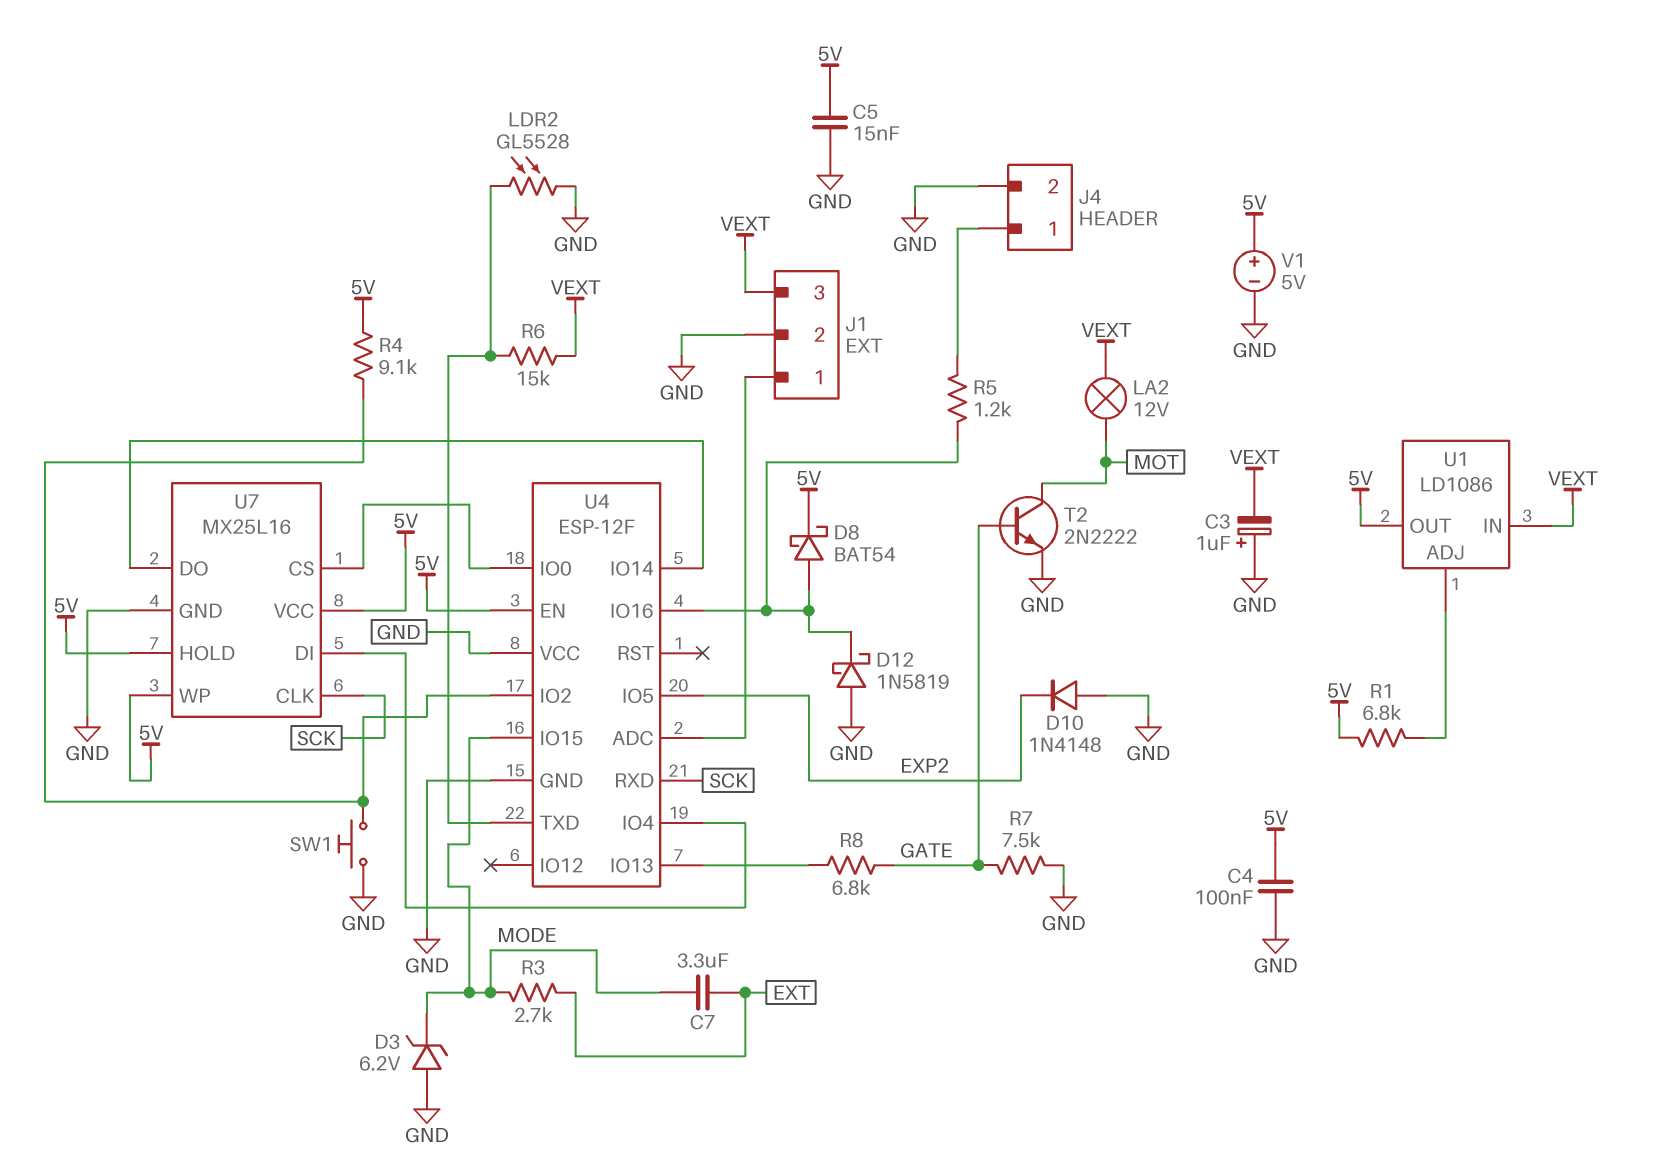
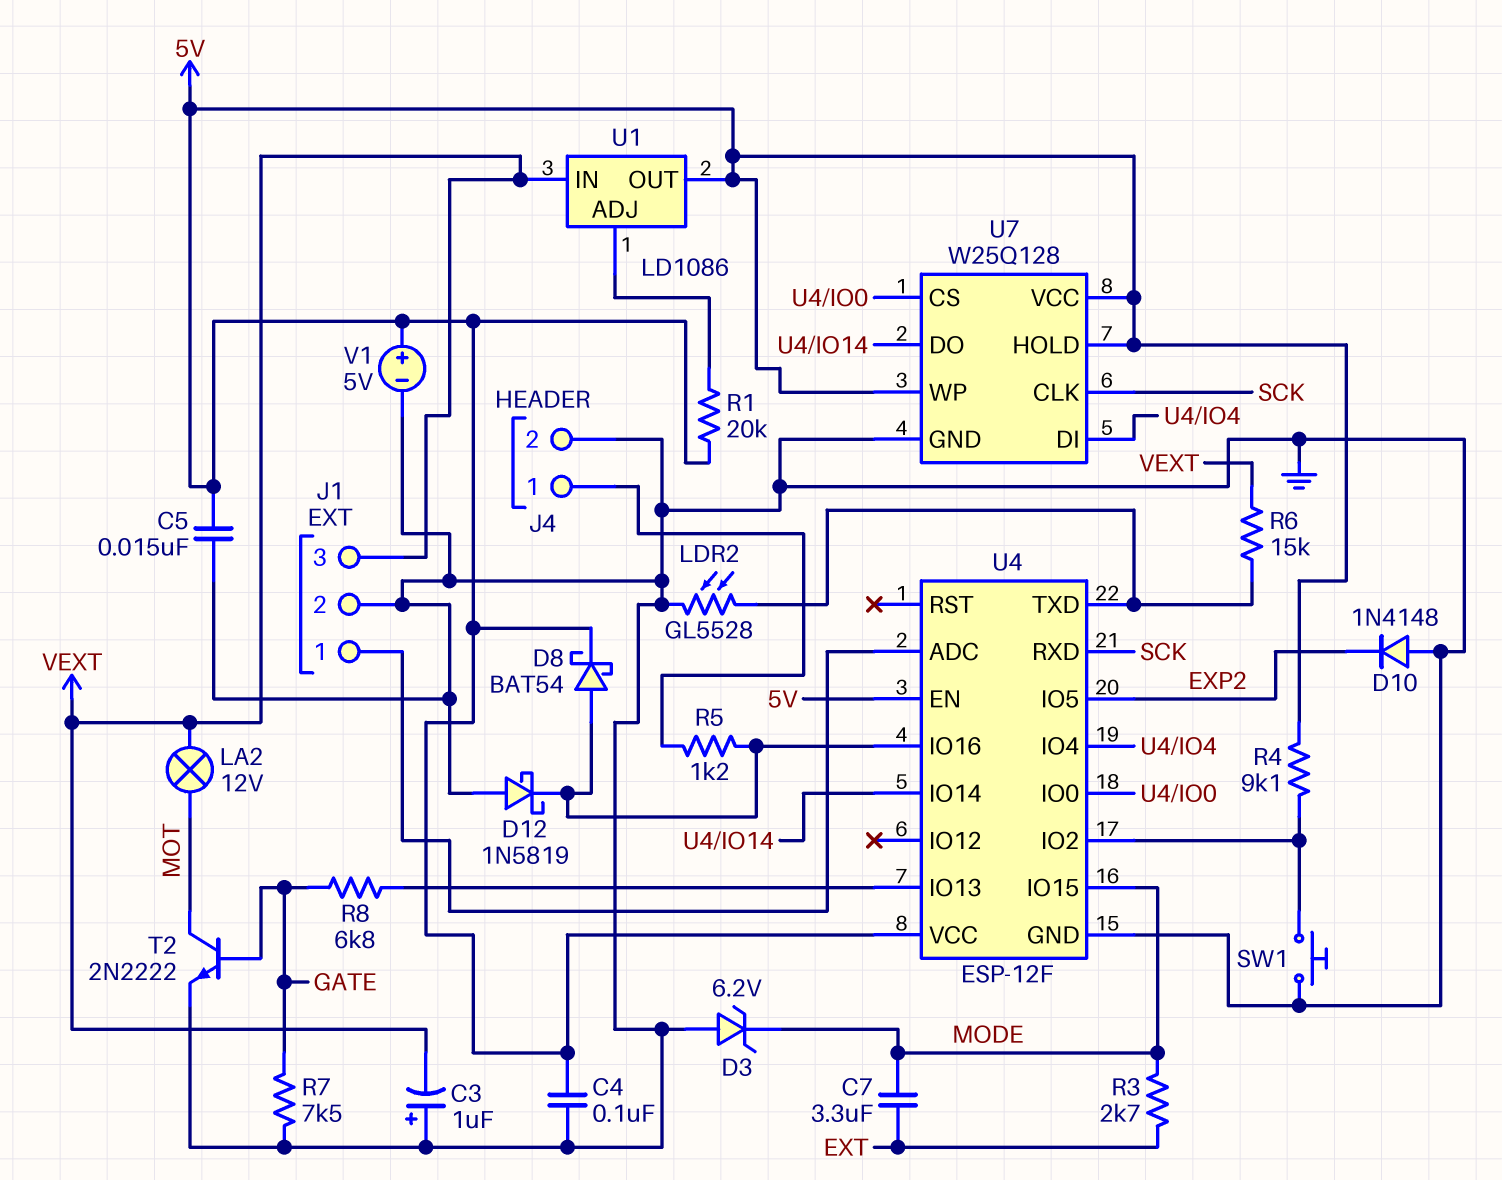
R1: 6.8k (5V, U1/ADJ) -> 20k (5V, U1/ADJ)
U4 pin VCC: GND -> 5V
U7: MX25L16 -> W25Q128

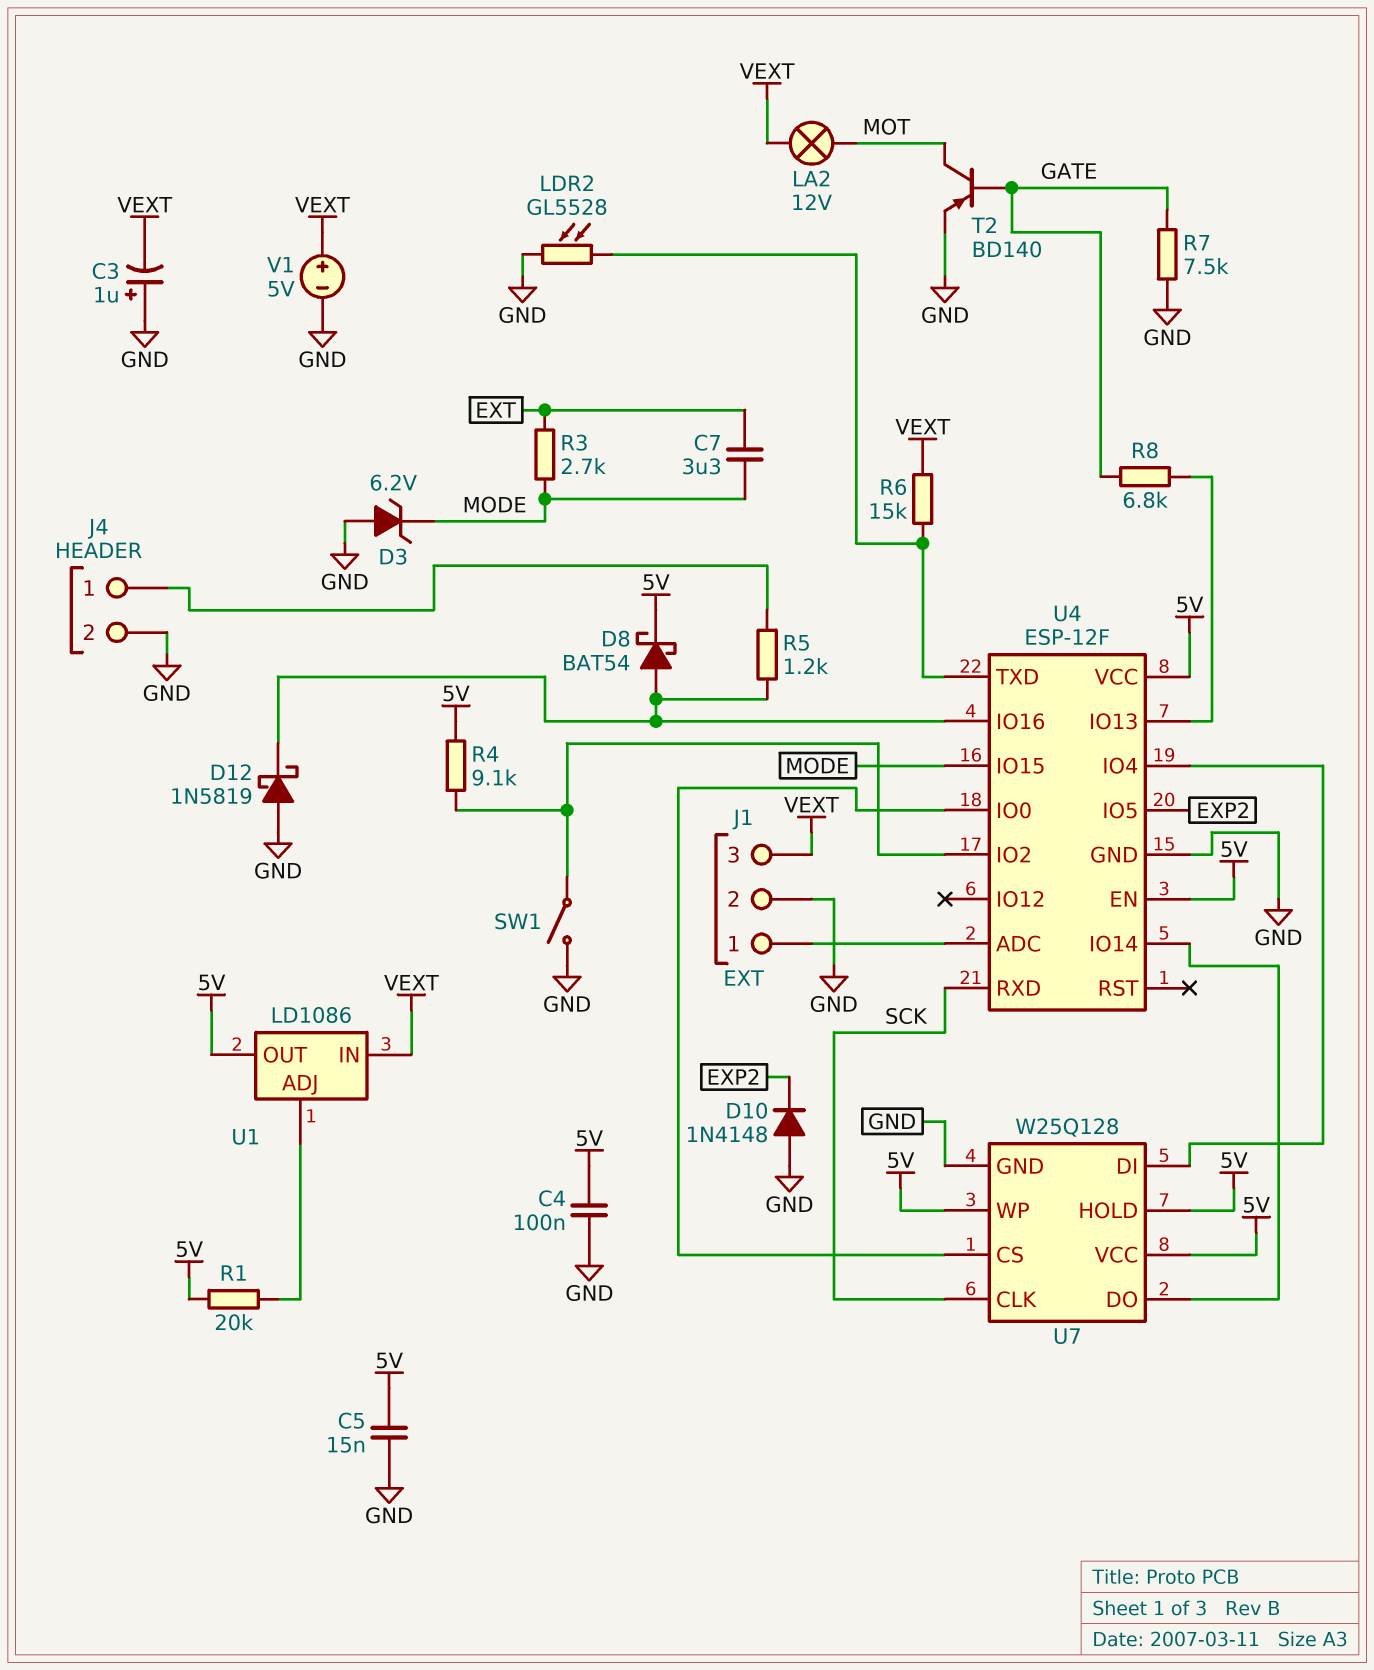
SW1: button (GND, U4/IO2) -> switch (GND, U4/IO2)
T2: NPN 2N2222 (B GATE, C MOT, E GND) -> PNP BD140 (B GATE, C MOT, E GND)
V1: 5V (plus 5V, minus GND) -> 5V (plus VEXT, minus GND)

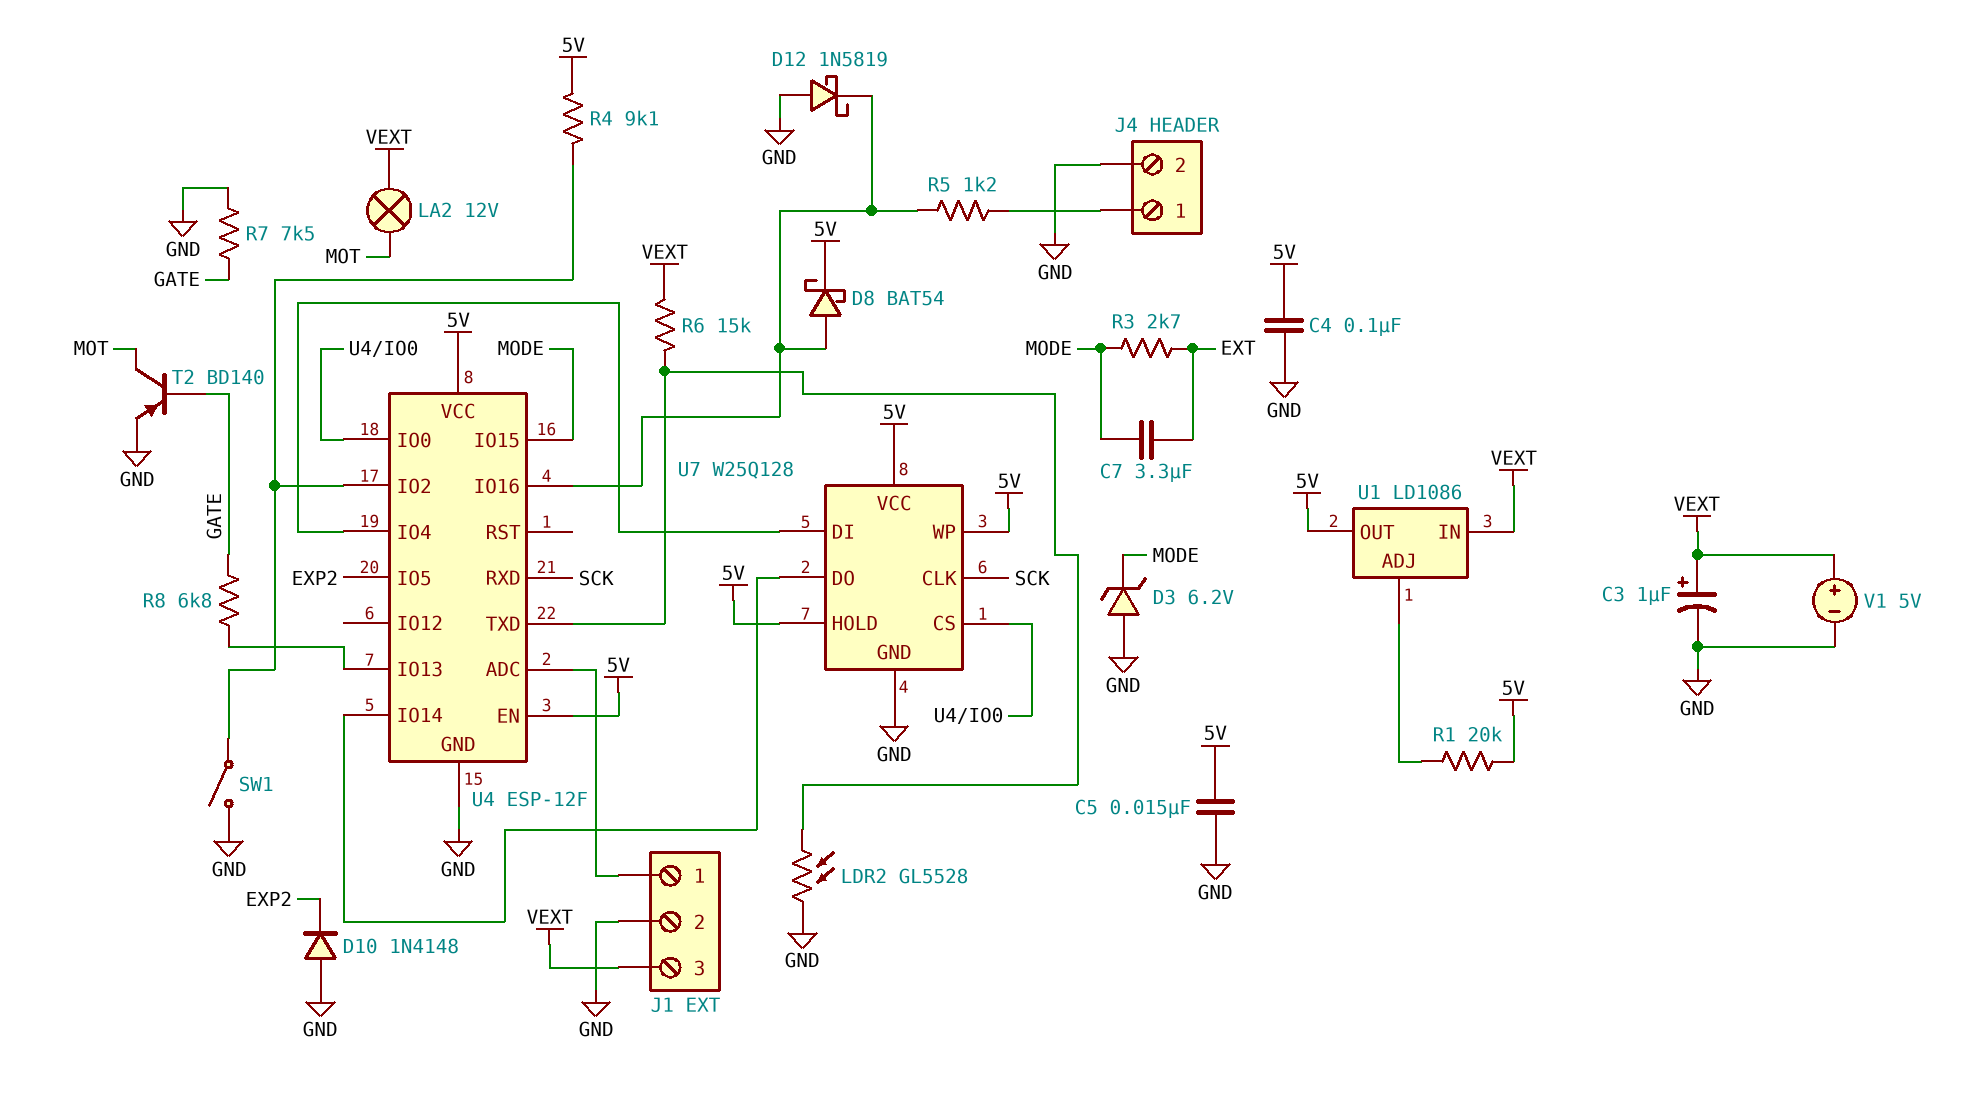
C3: 1uF (plus GND, minus VEXT) -> 1uF (plus VEXT, minus GND)

